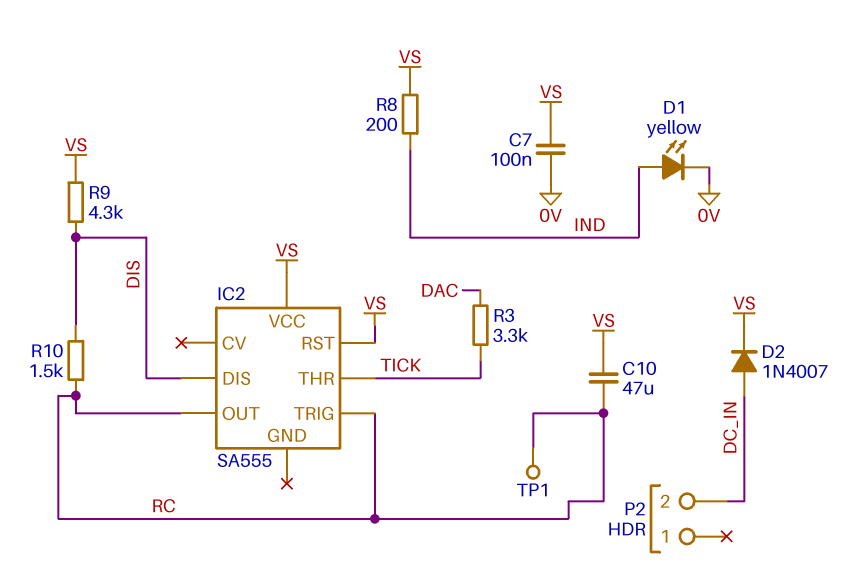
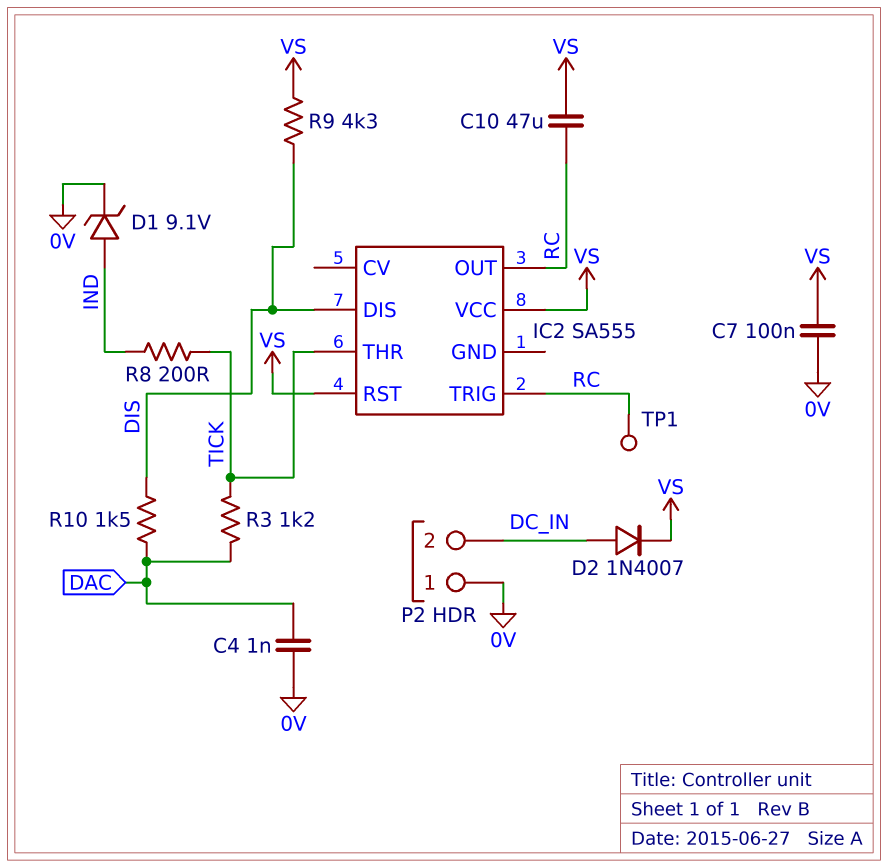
C4: none -> 1nF (0V, DAC)
D1: LED yellow (A IND, K 0V) -> zener 9.1V (A IND, K 0V)
P2 pin 1: none -> 0V
R3: 3.3k (DAC, TICK) -> 1.2k (DAC, TICK)
R8: 200 (IND, VS) -> 200 (IND, TICK)
R10: 1.5k (DIS, RC) -> 1.5k (DAC, DIS)

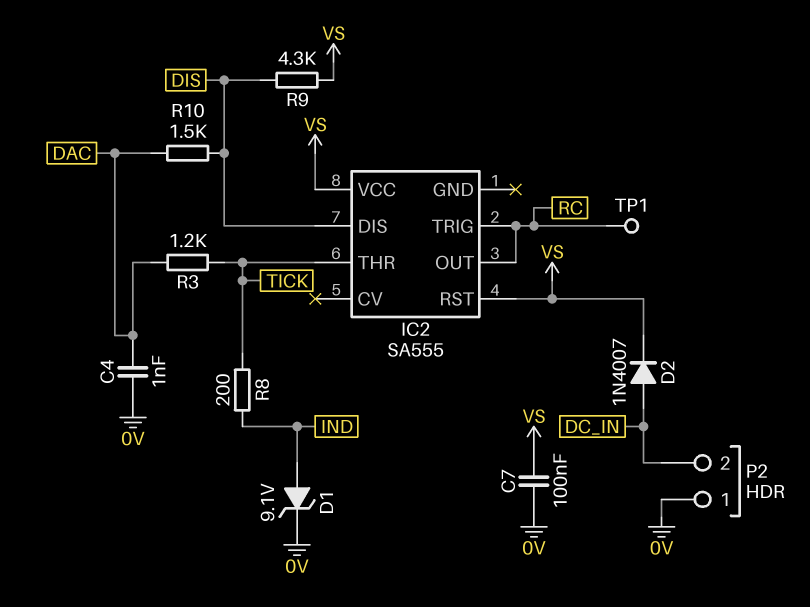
C10: 47uF (RC, VS) -> none

